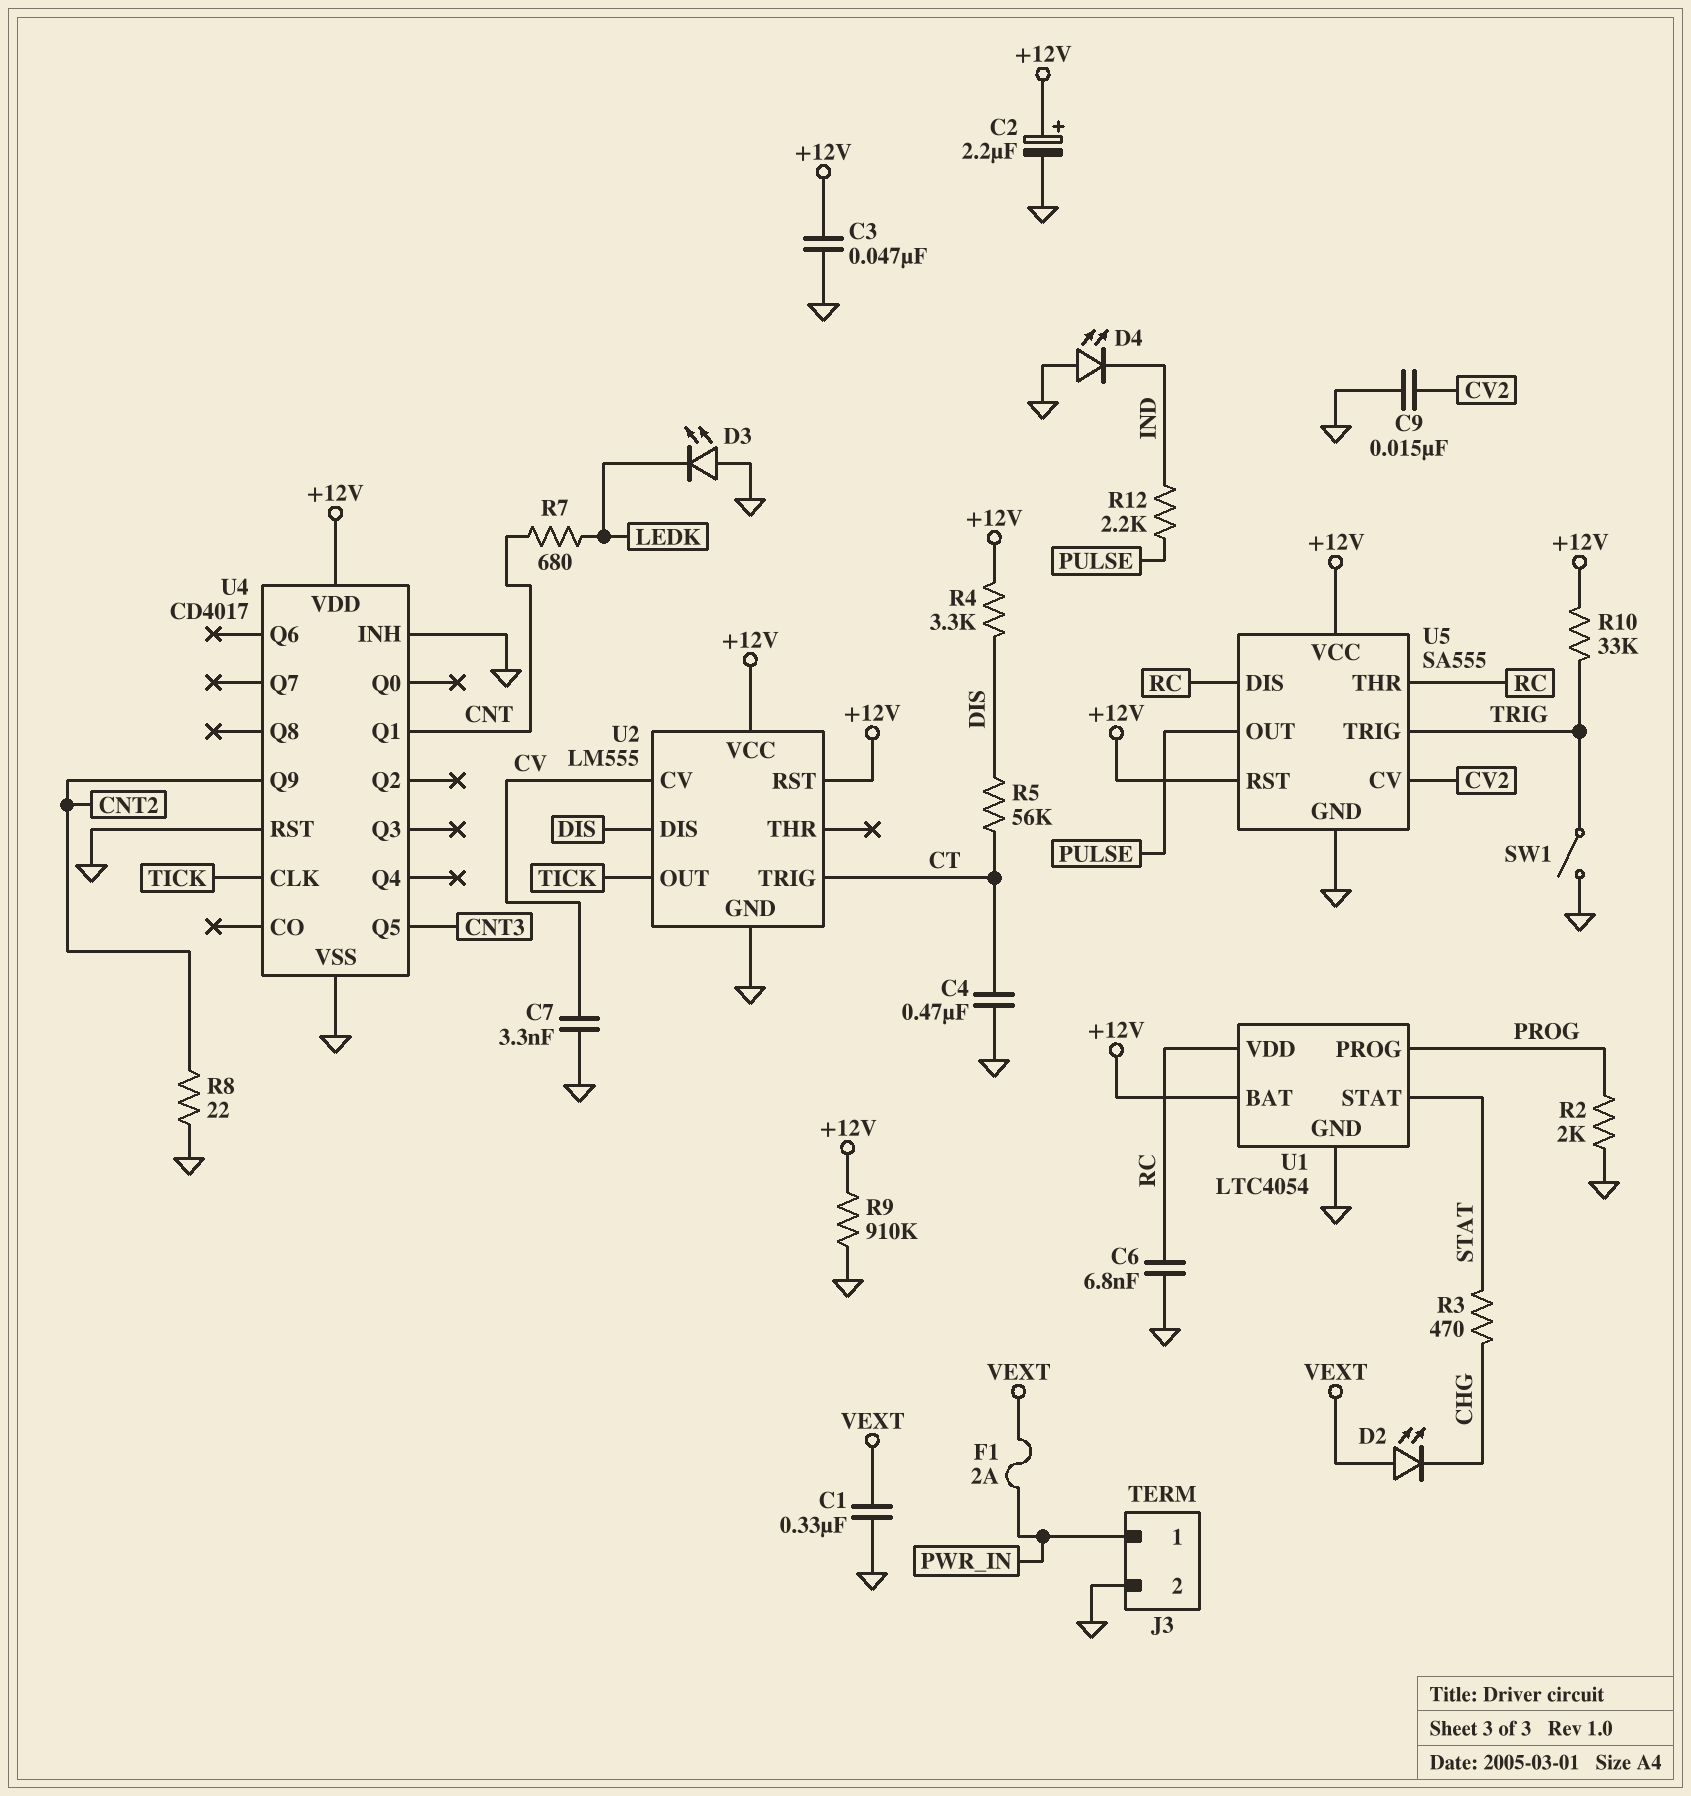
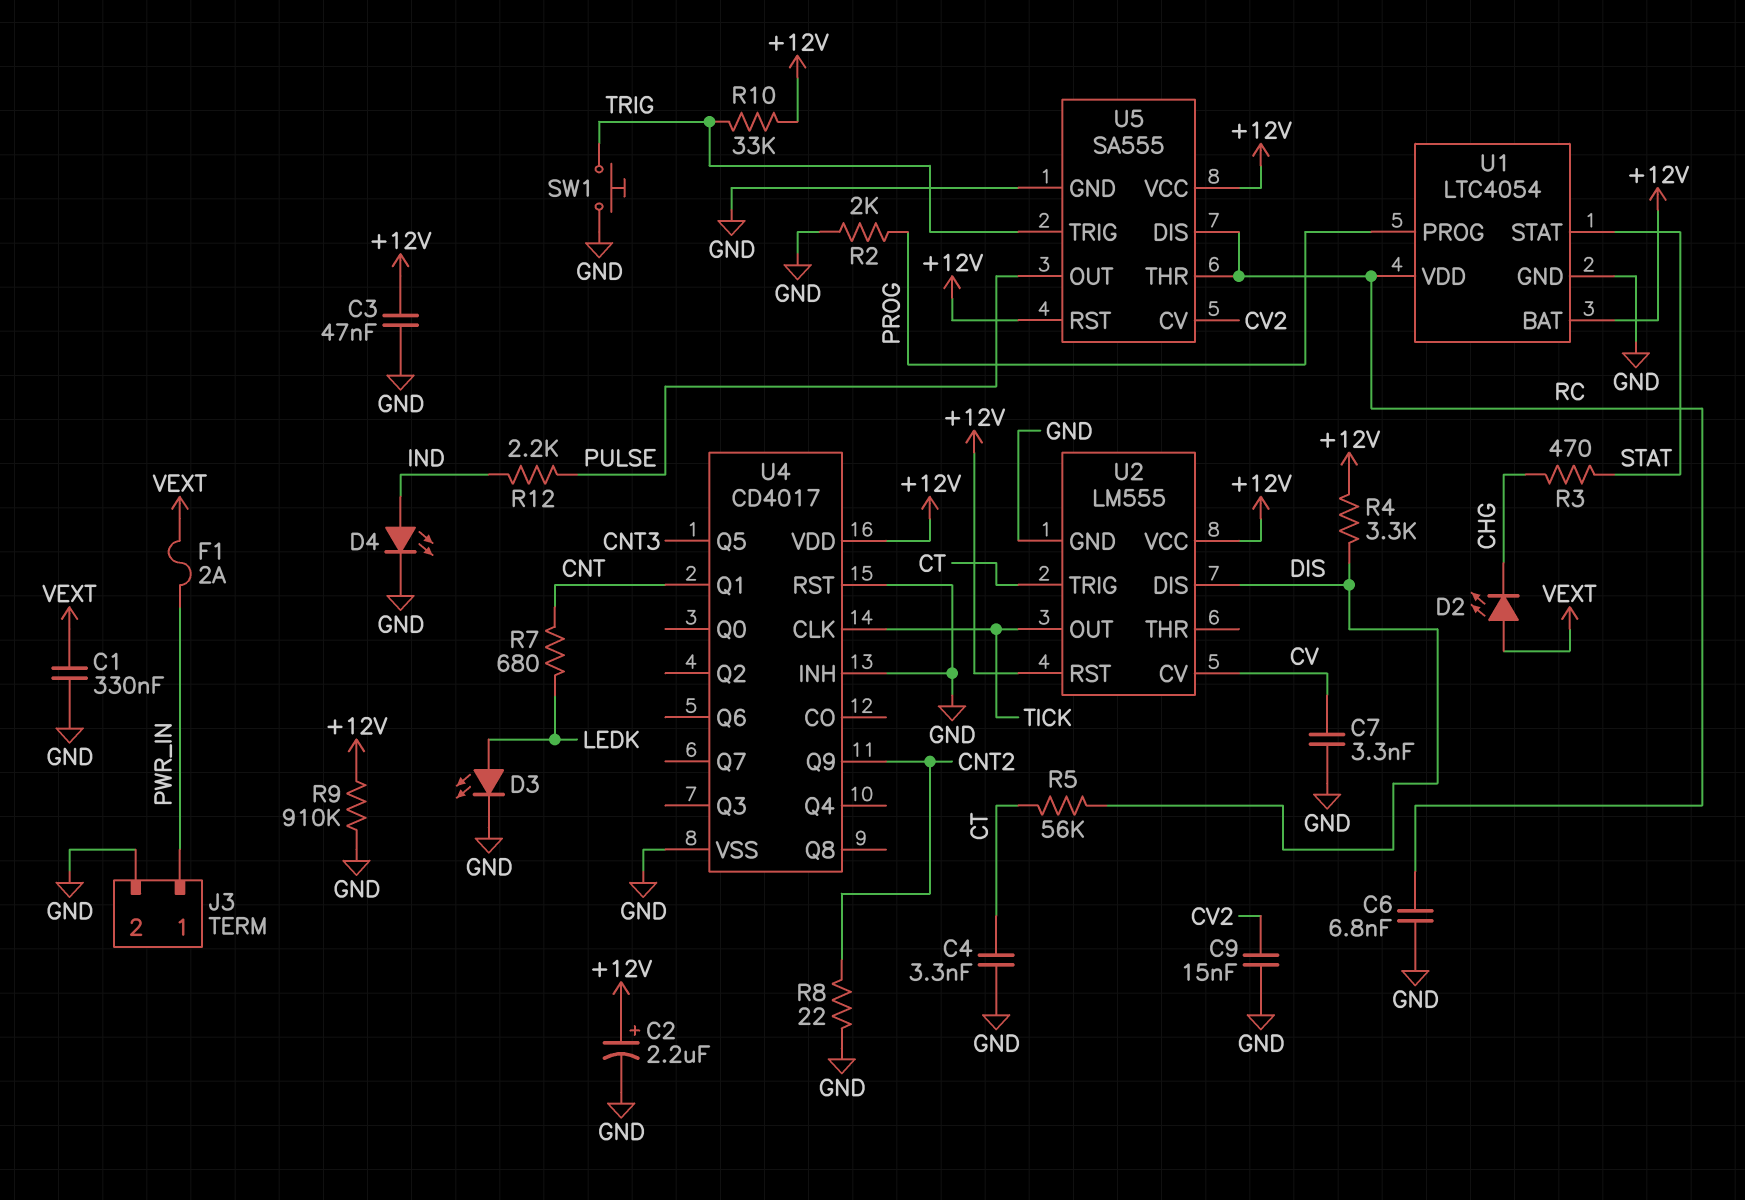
C4: 470nF (CT, GND) -> 3.3nF (CT, GND)
D3: LED (A GND, K LEDK) -> LED (A LEDK, K GND)
D4: LED (A GND, K IND) -> LED (A IND, K GND)
SW1: switch (GND, TRIG) -> button (GND, TRIG)

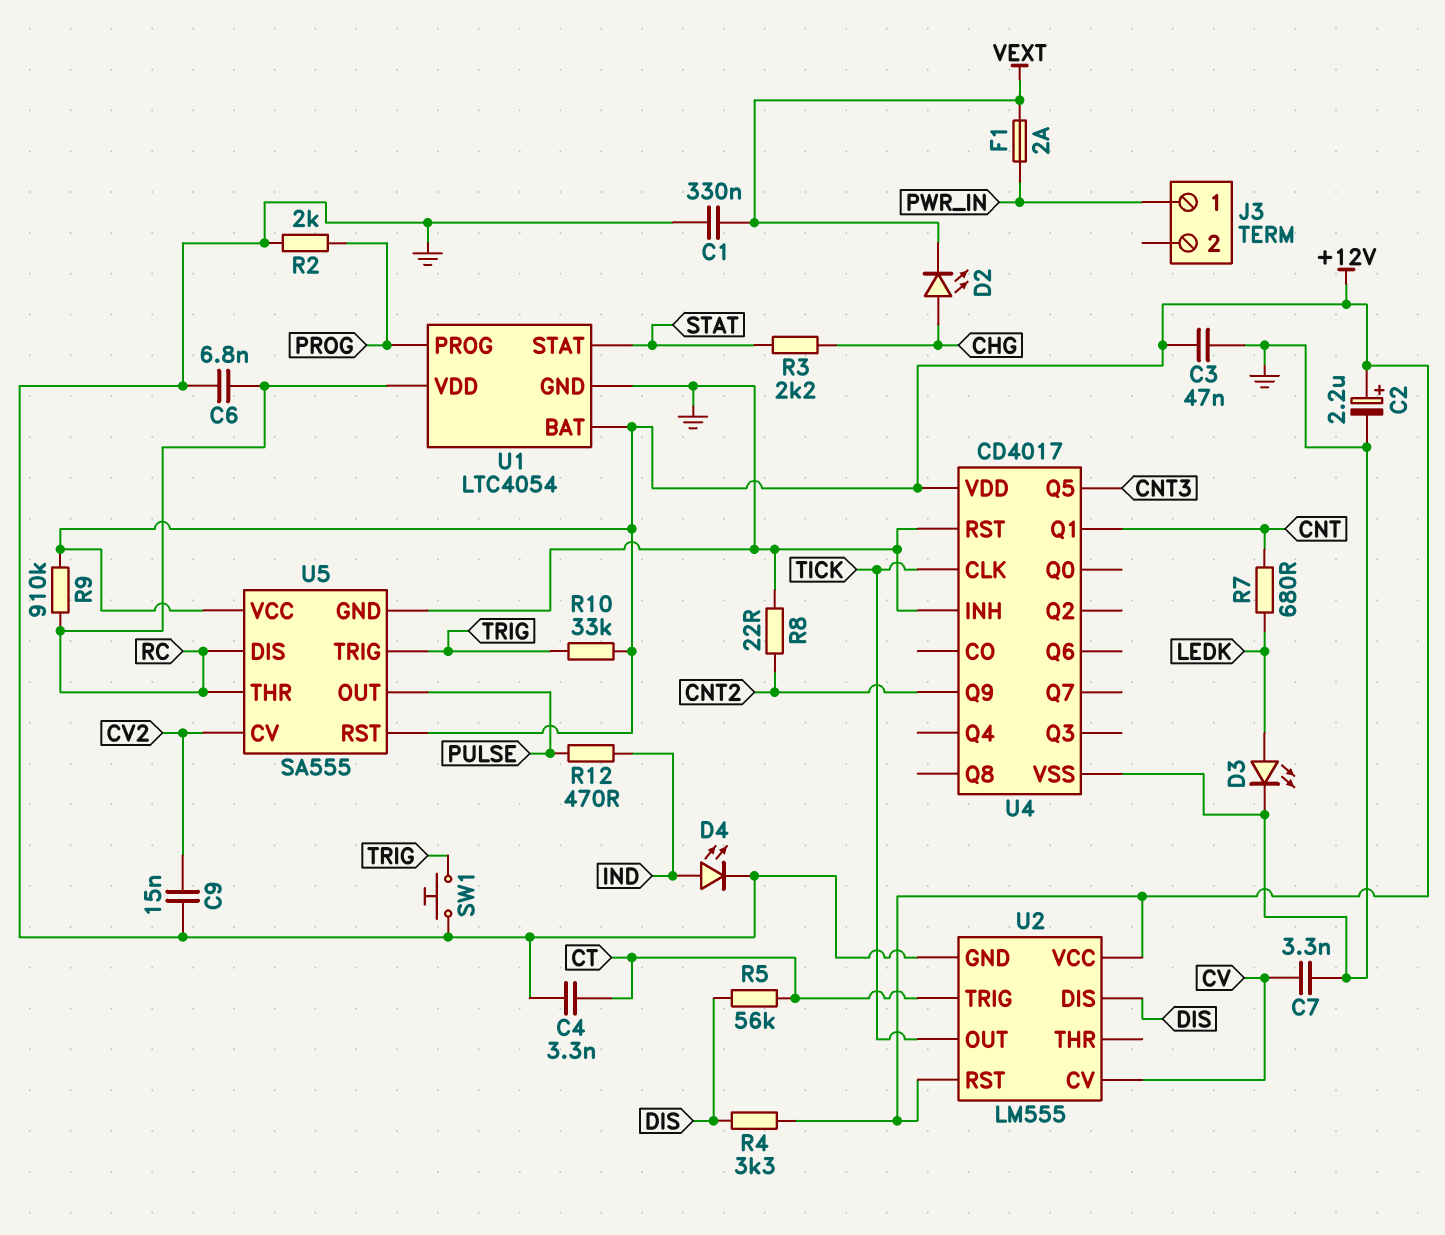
D2: LED (A VEXT, K CHG) -> LED (A CHG, K VEXT)
J3 pin 2: GND -> none
R3: 470 (CHG, STAT) -> 2.2k (CHG, STAT)
R9: 910k (+12V, GND) -> 910k (+12V, RC)
R12: 2.2k (IND, PULSE) -> 470 (IND, PULSE)

